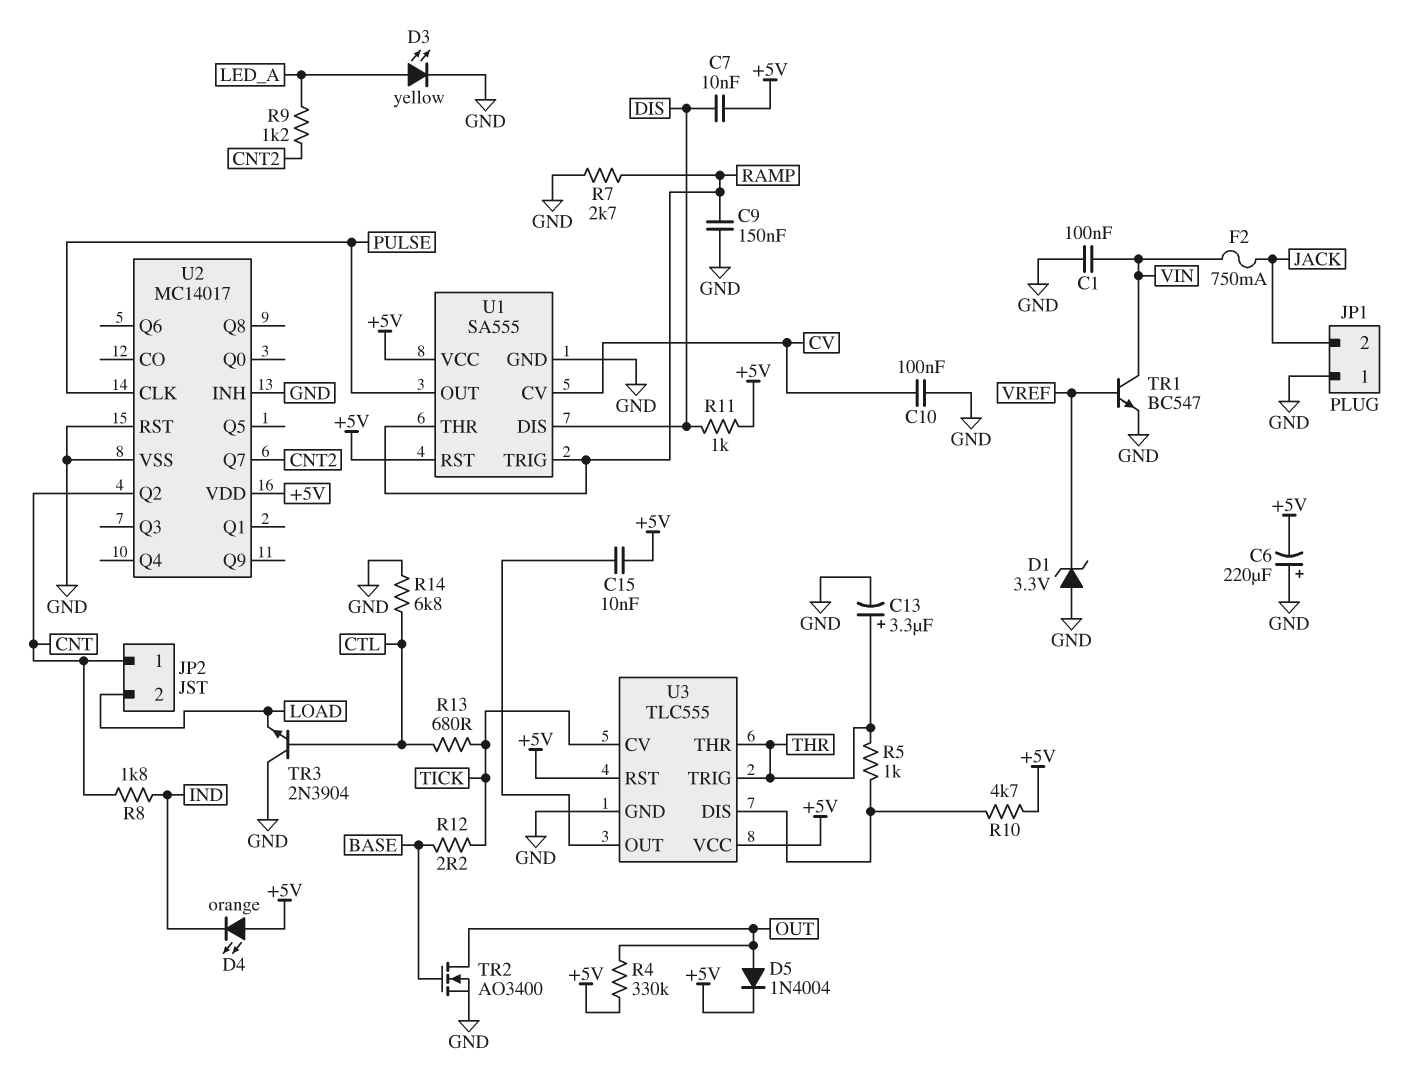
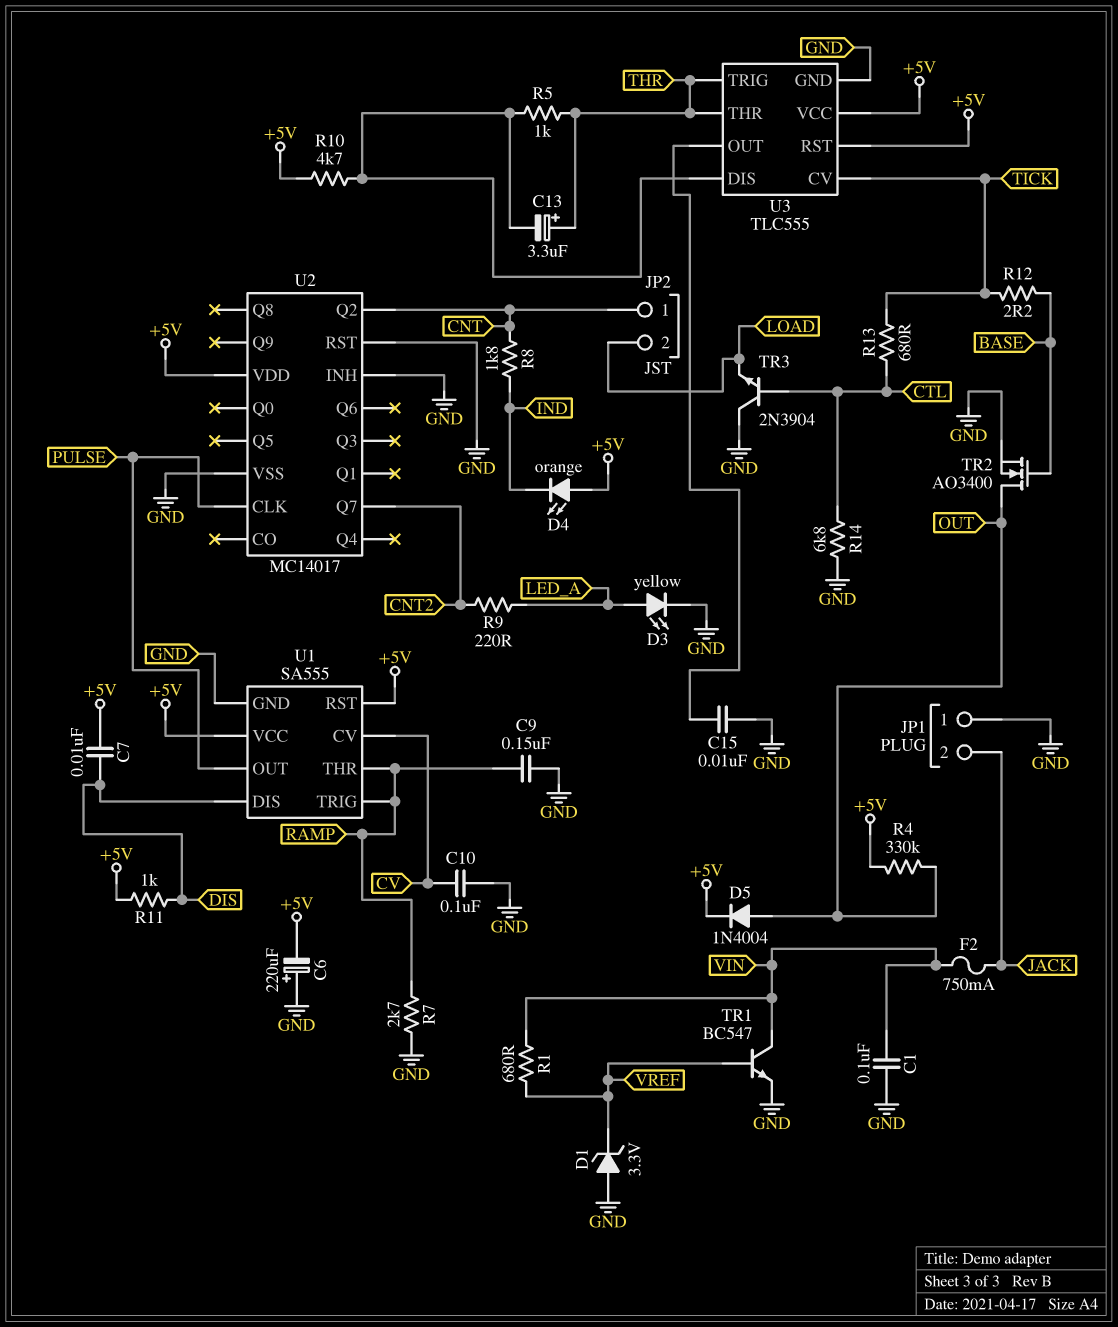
C13: 3.3uF (plus THR, minus GND) -> 3.3uF (plus THR, minus U3/DIS)
C15: 10nF (+5V, U3/OUT) -> 10nF (GND, U3/OUT)
R1: none -> 680 (VIN, VREF)
R9: 1.2k (CNT2, LED_A) -> 220 (CNT2, LED_A)

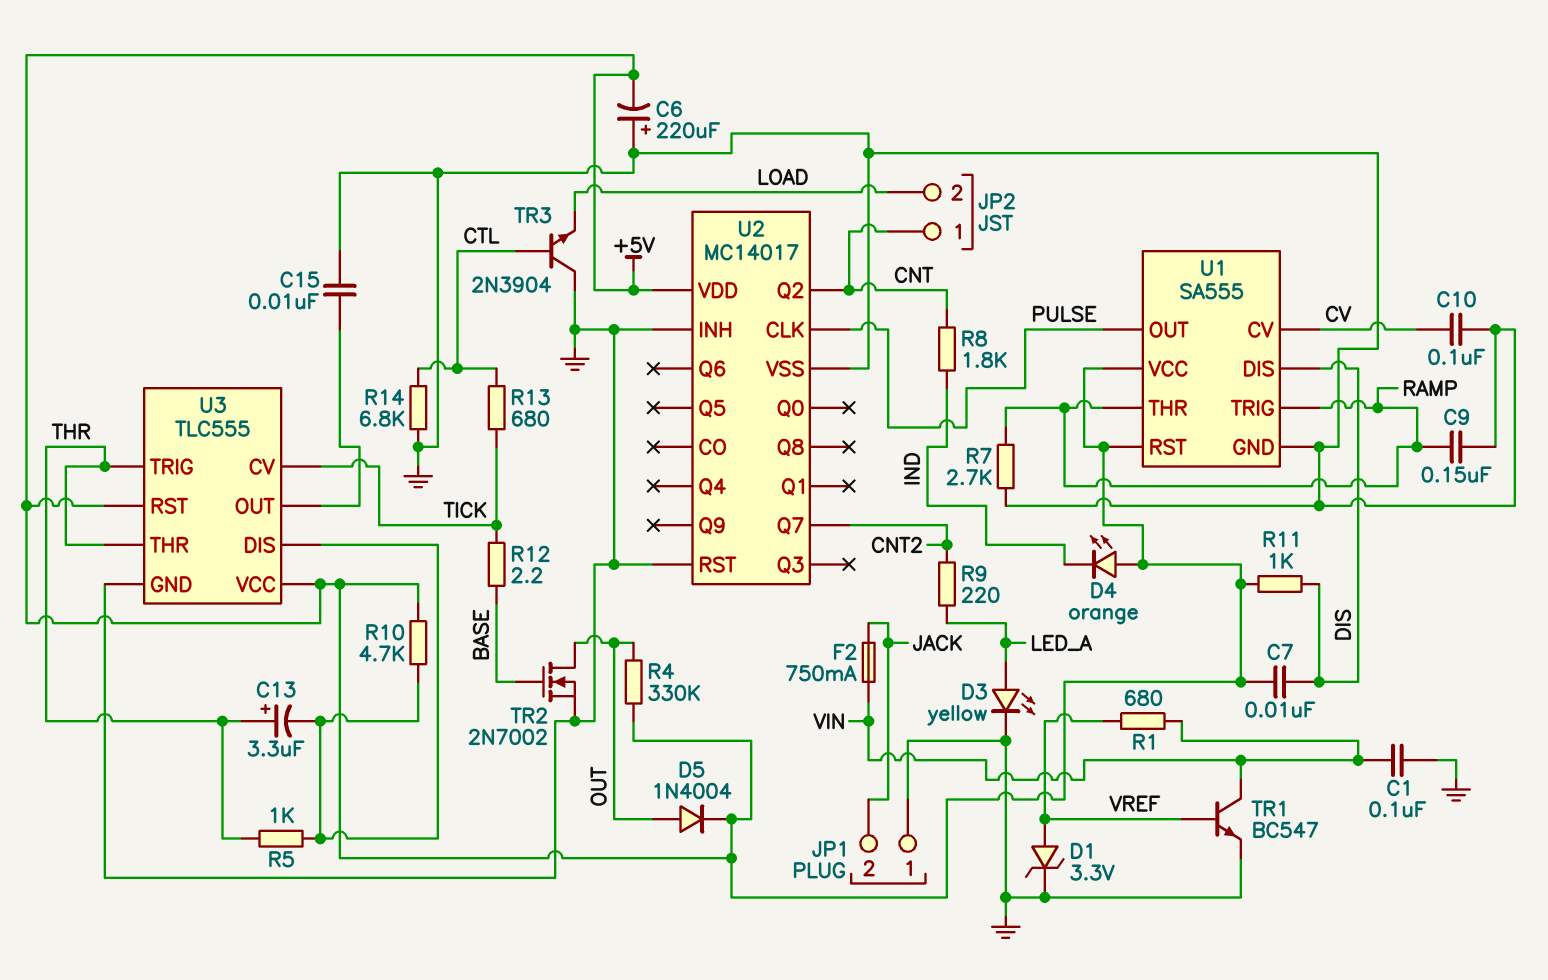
D1: zener 3.3V (A GND, K VREF) -> zener 3.3V (A VREF, K GND)
TR2: NMOS AO3400 (G BASE, D OUT, S GND) -> NMOS 2N7002 (G BASE, D OUT, S GND)

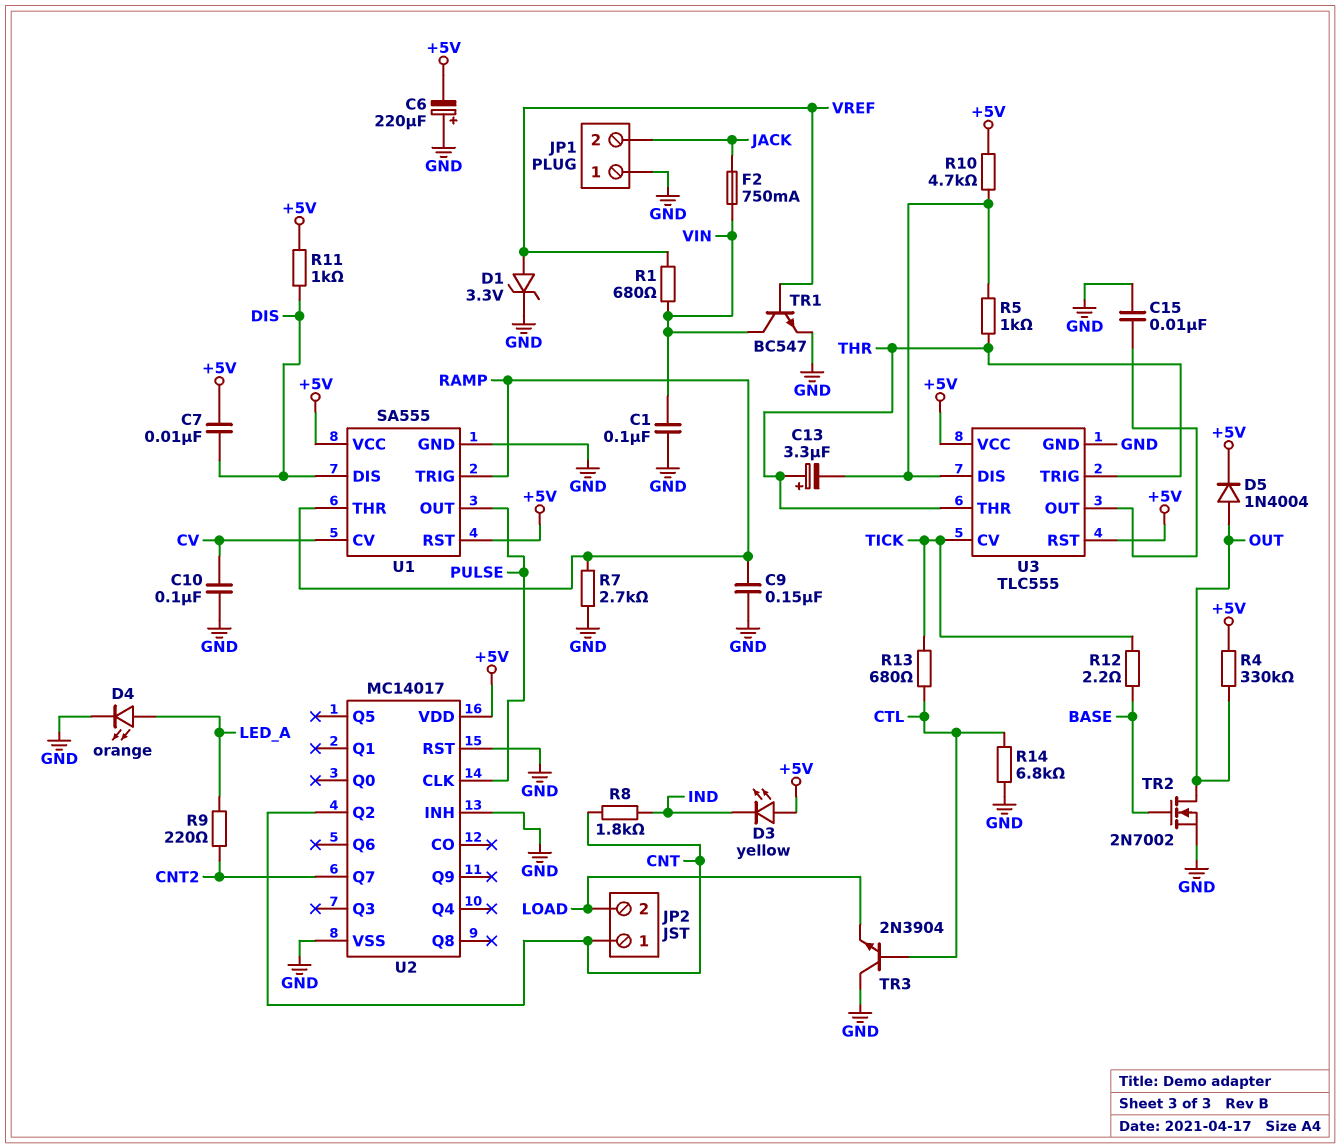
D3: LED yellow (A LED_A, K GND) -> LED yellow (A +5V, K IND)
D4: LED orange (A +5V, K IND) -> LED orange (A LED_A, K GND)

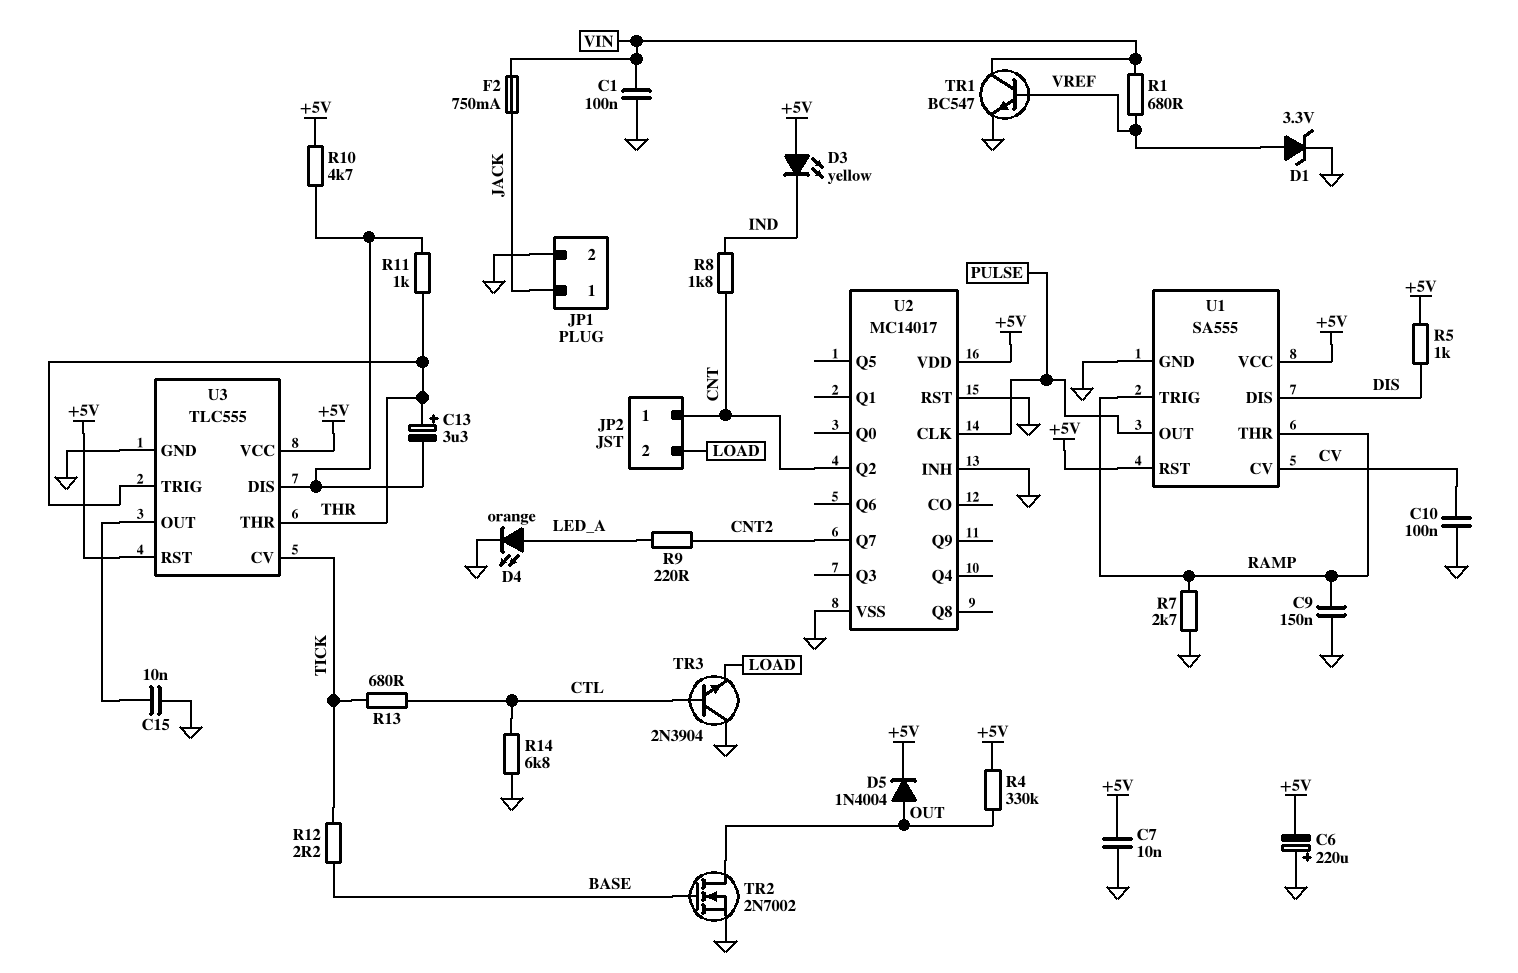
C7: 10nF (+5V, DIS) -> 10nF (+5V, GND)
JP1 pin 1: GND -> JACK
JP1 pin 2: JACK -> GND
R5: 1k (THR, U3/DIS) -> 1k (+5V, DIS)
R11: 1k (+5V, DIS) -> 1k (THR, U3/DIS)

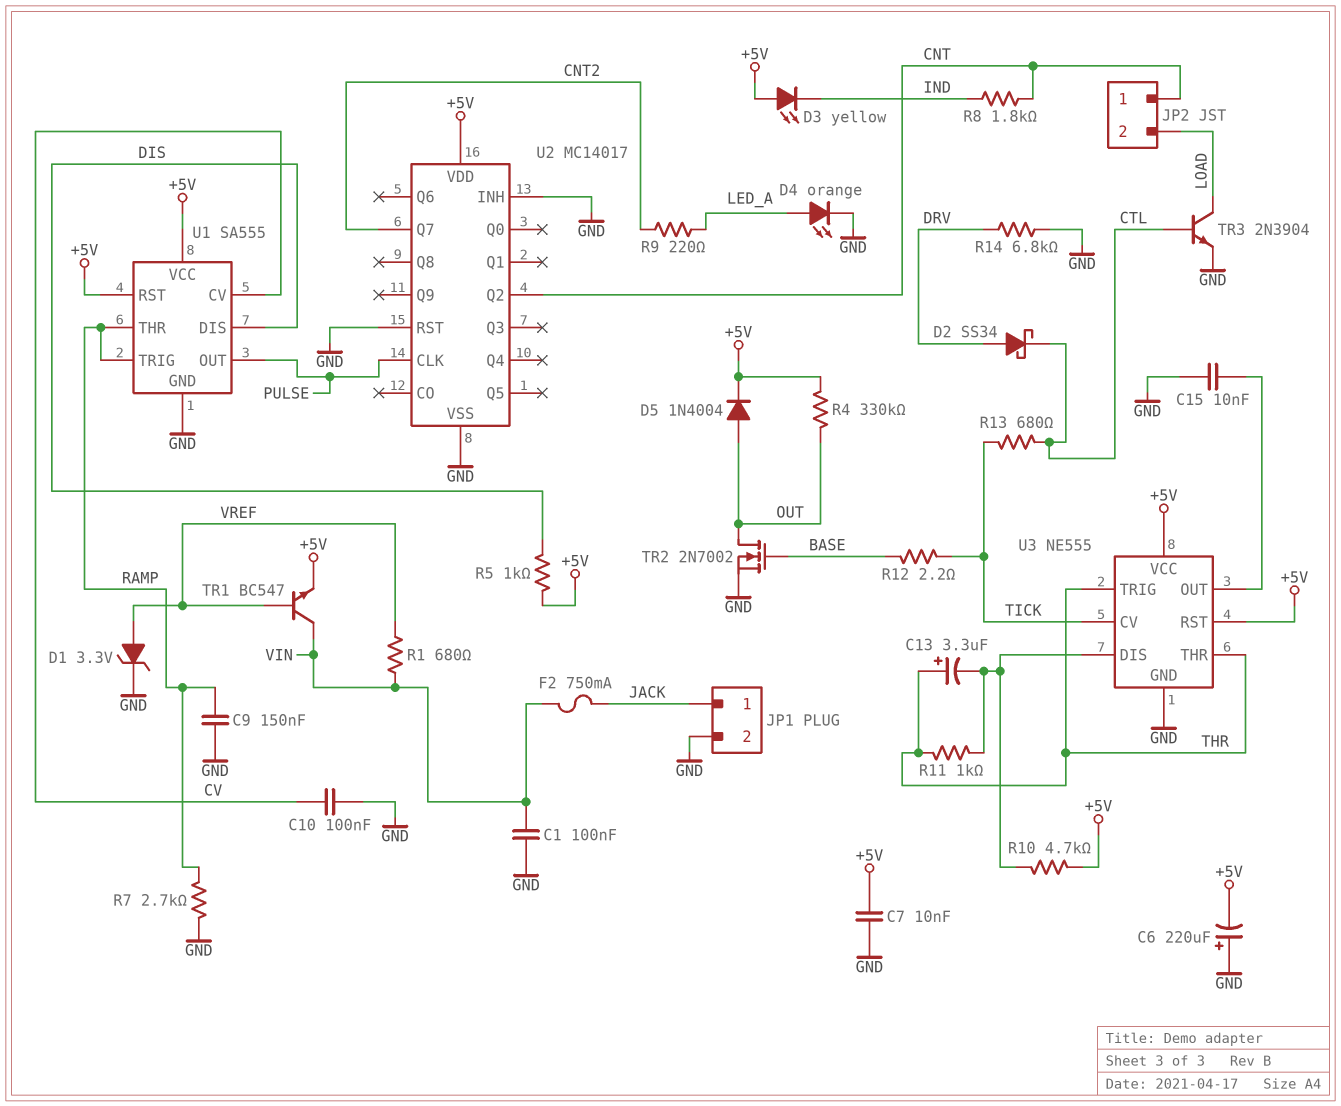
D2: none -> schottky SS34 (A DRV, K CTL)
R14: 6.8k (CTL, GND) -> 6.8k (DRV, GND)
TR1: NPN BC547 (B VREF, C VIN, E GND) -> NPN BC547 (B VREF, C VIN, E +5V)
TR3: NPN 2N3904 (B CTL, C GND, E LOAD) -> NPN 2N3904 (B CTL, C LOAD, E GND)
U3: TLC555 -> NE555

